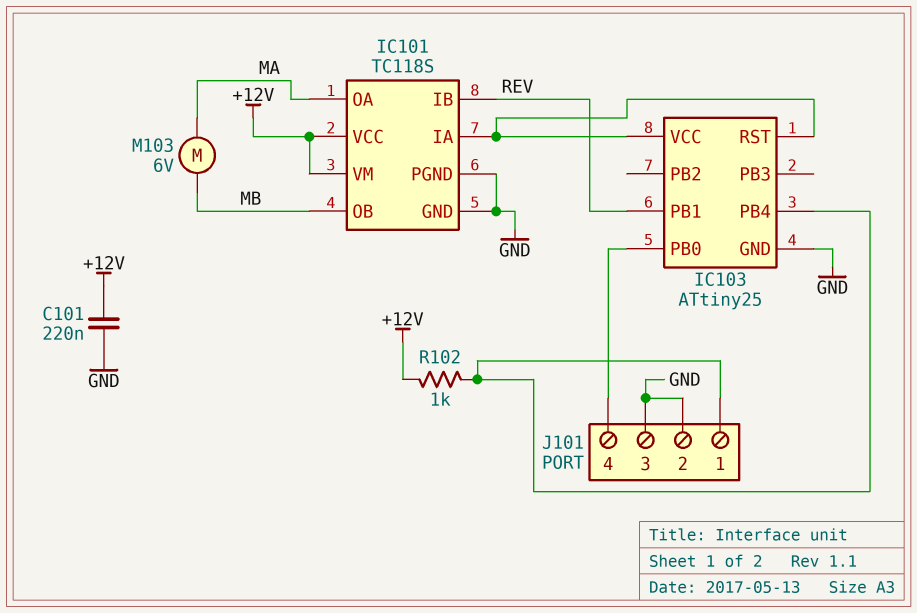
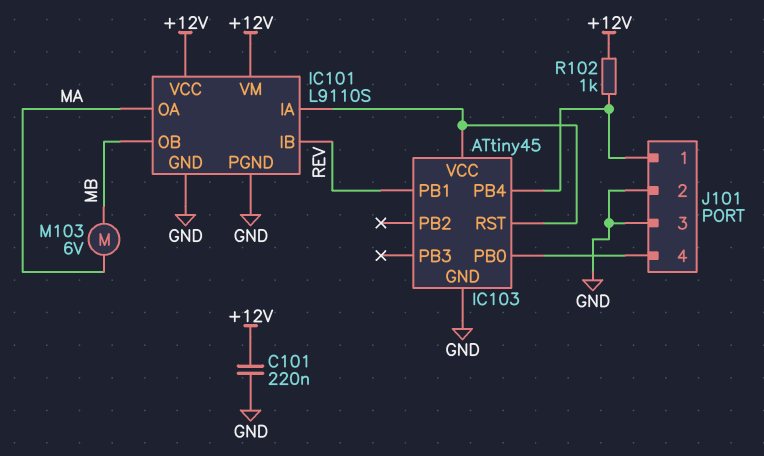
IC101: TC118S -> L9110S
IC103: ATtiny25 -> ATtiny45

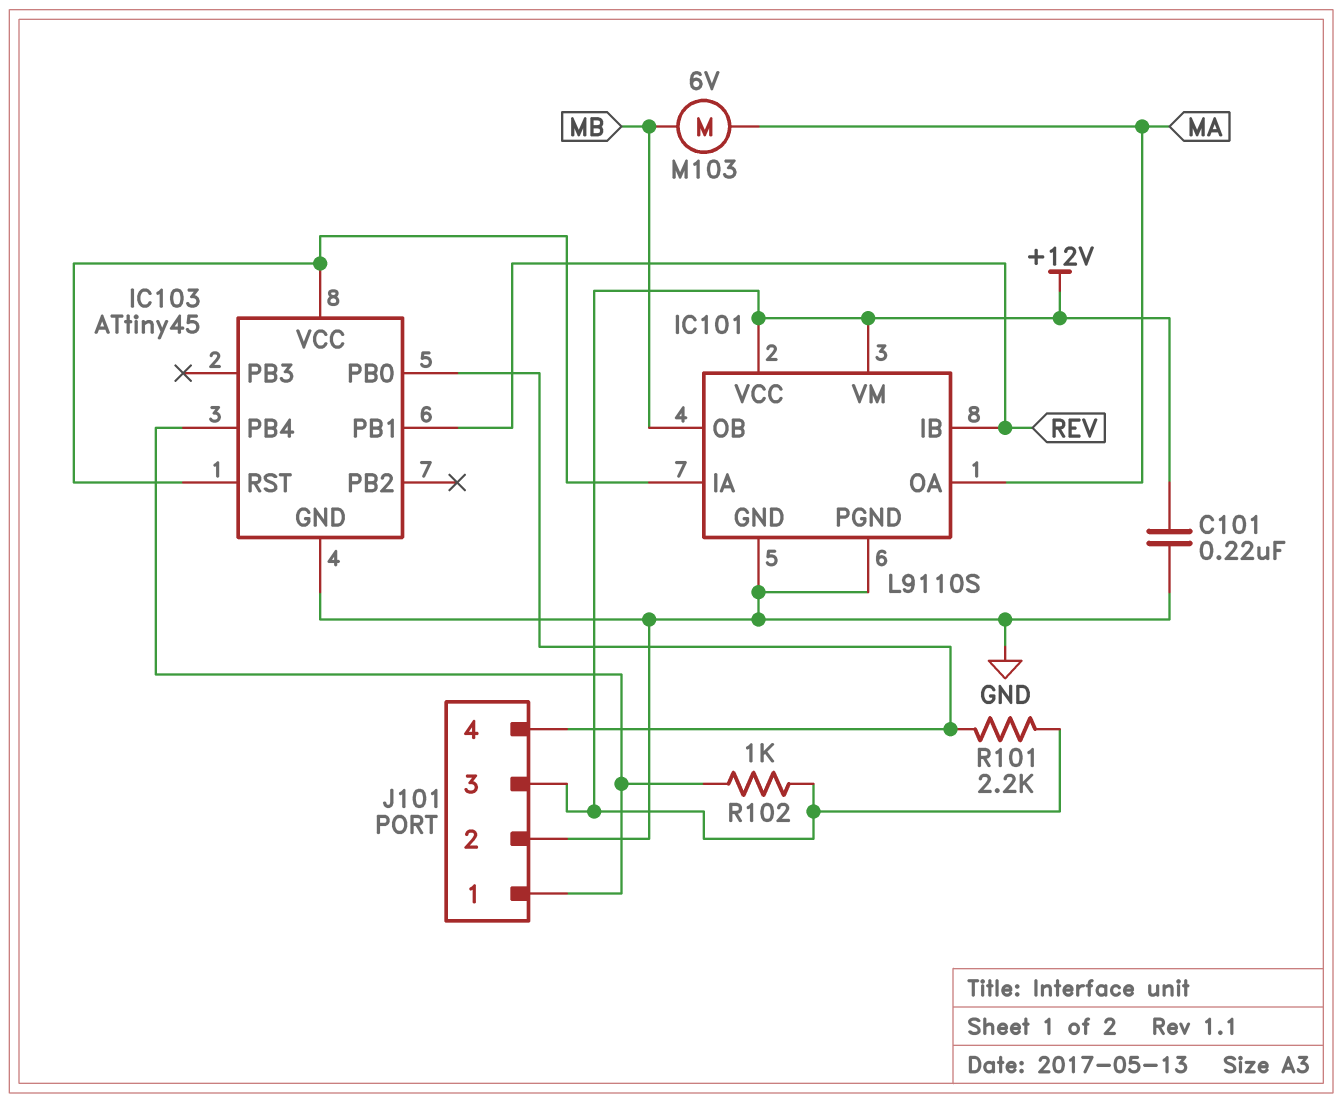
J101 pin 3: GND -> +12V
R101: none -> 2.2k (+12V, IC103/PB0)

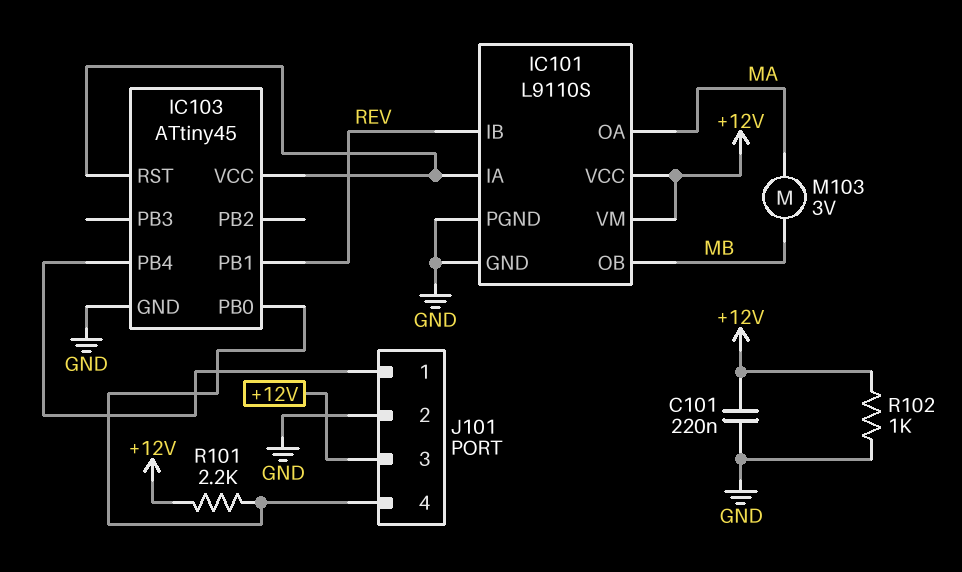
M103: motor 6V (MA, MB) -> motor 3V (MA, MB)
R102: 1k (+12V, IC103/PB4) -> 1k (+12V, GND)

